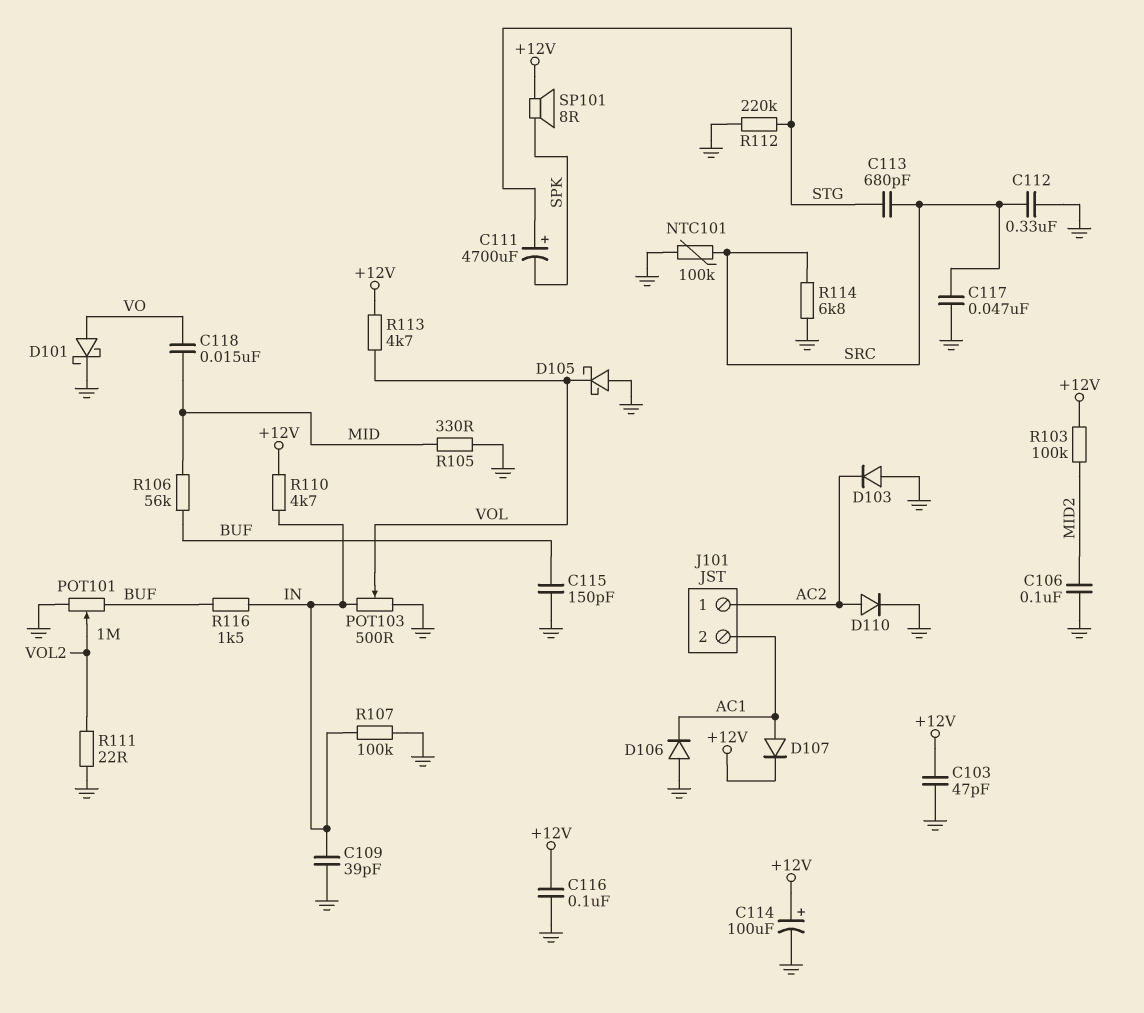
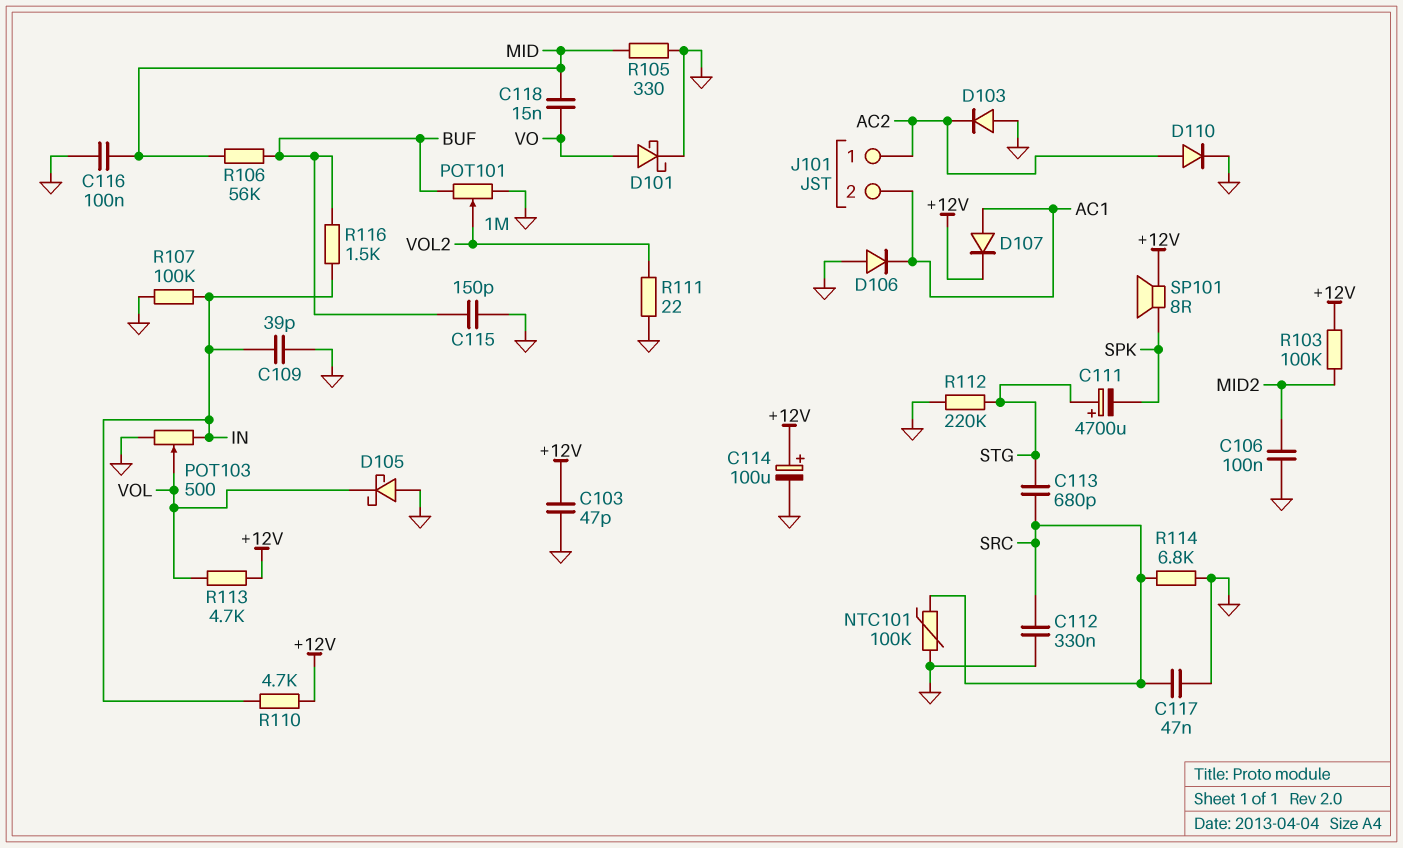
C116: 100nF (+12V, GND) -> 100nF (GND, MID)

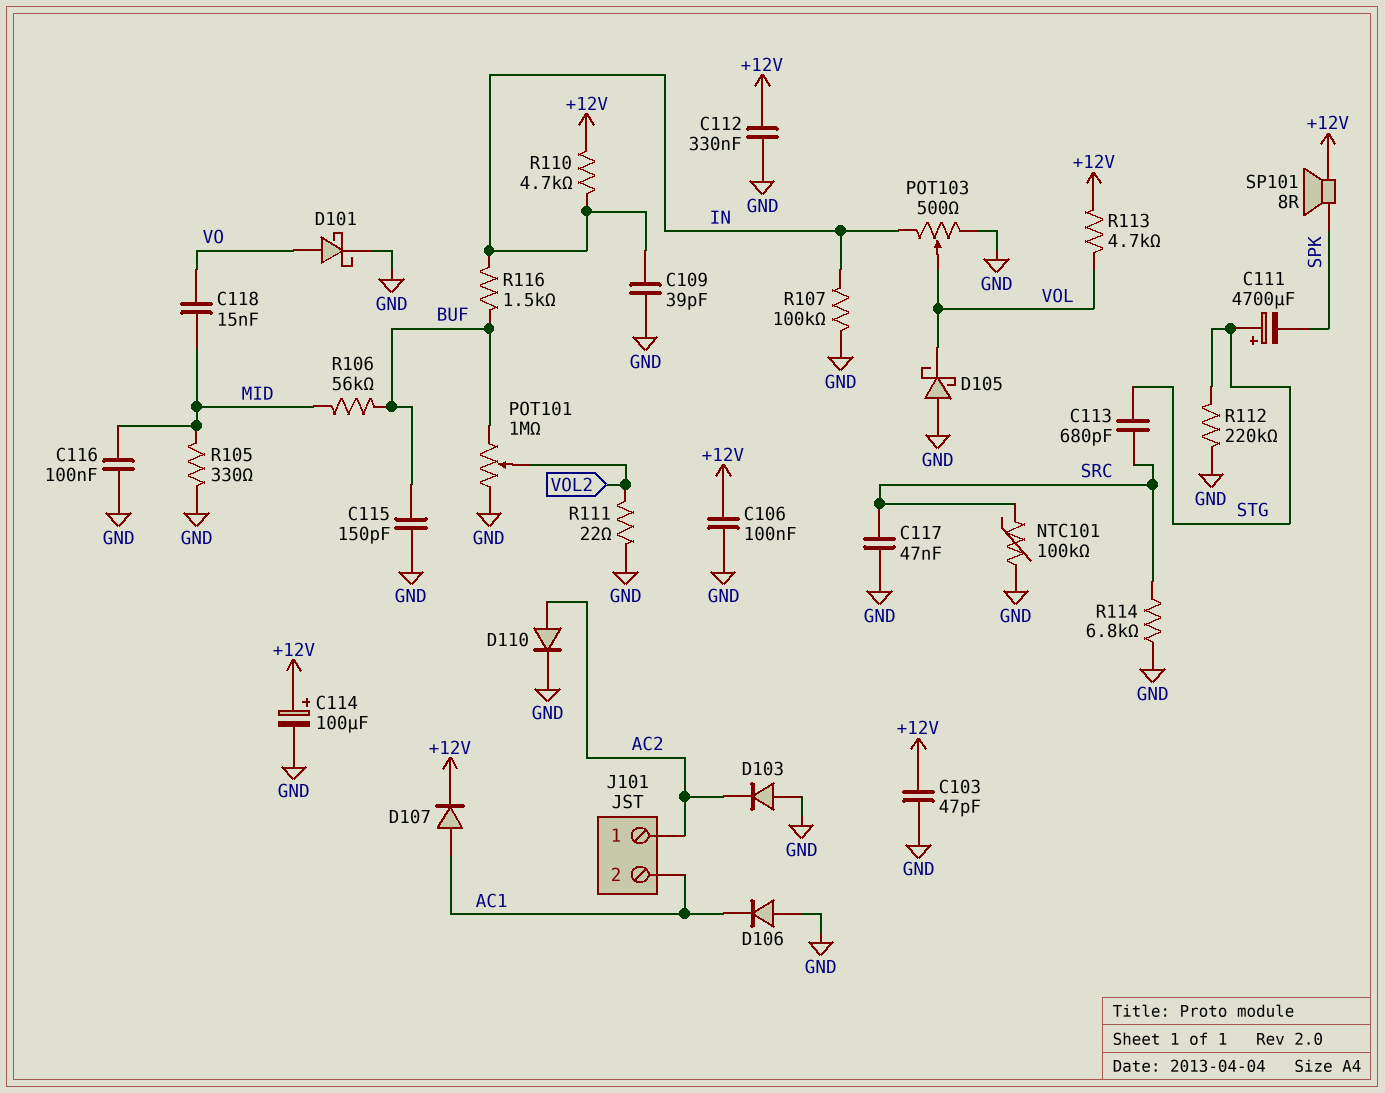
C106: 100nF (GND, MID2) -> 100nF (+12V, GND)
C112: 330nF (GND, SRC) -> 330nF (+12V, GND)
R103: 100k (+12V, MID2) -> none

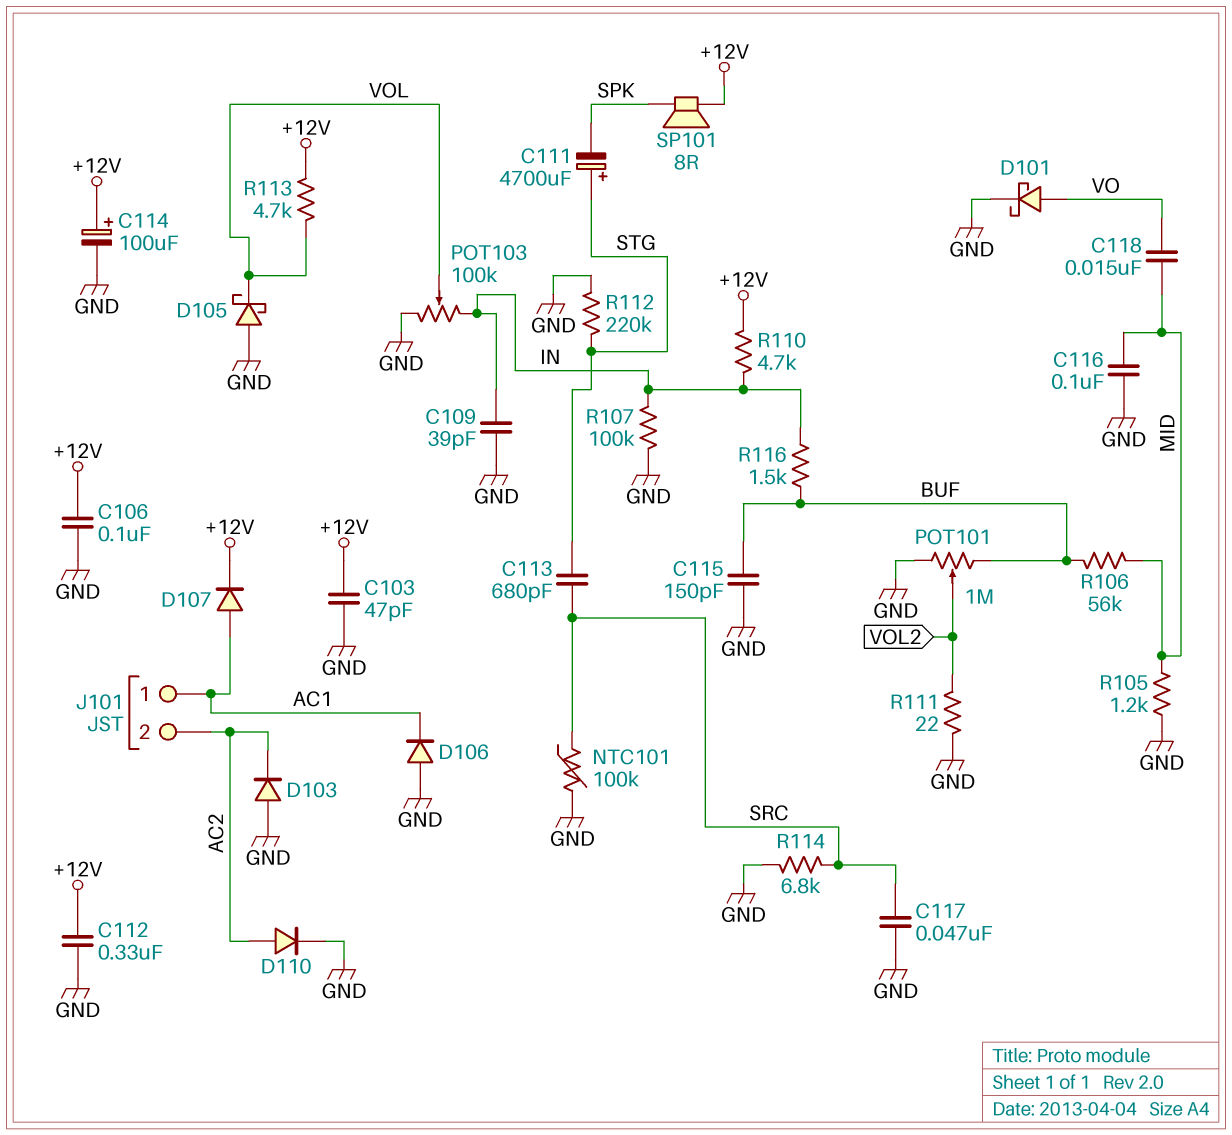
J101 pin 1: AC2 -> AC1
J101 pin 2: AC1 -> AC2
POT103: 500 (GND, IN, wiper VOL) -> 100k (GND, IN, wiper VOL)
R105: 330 (GND, MID) -> 1.2k (GND, MID)

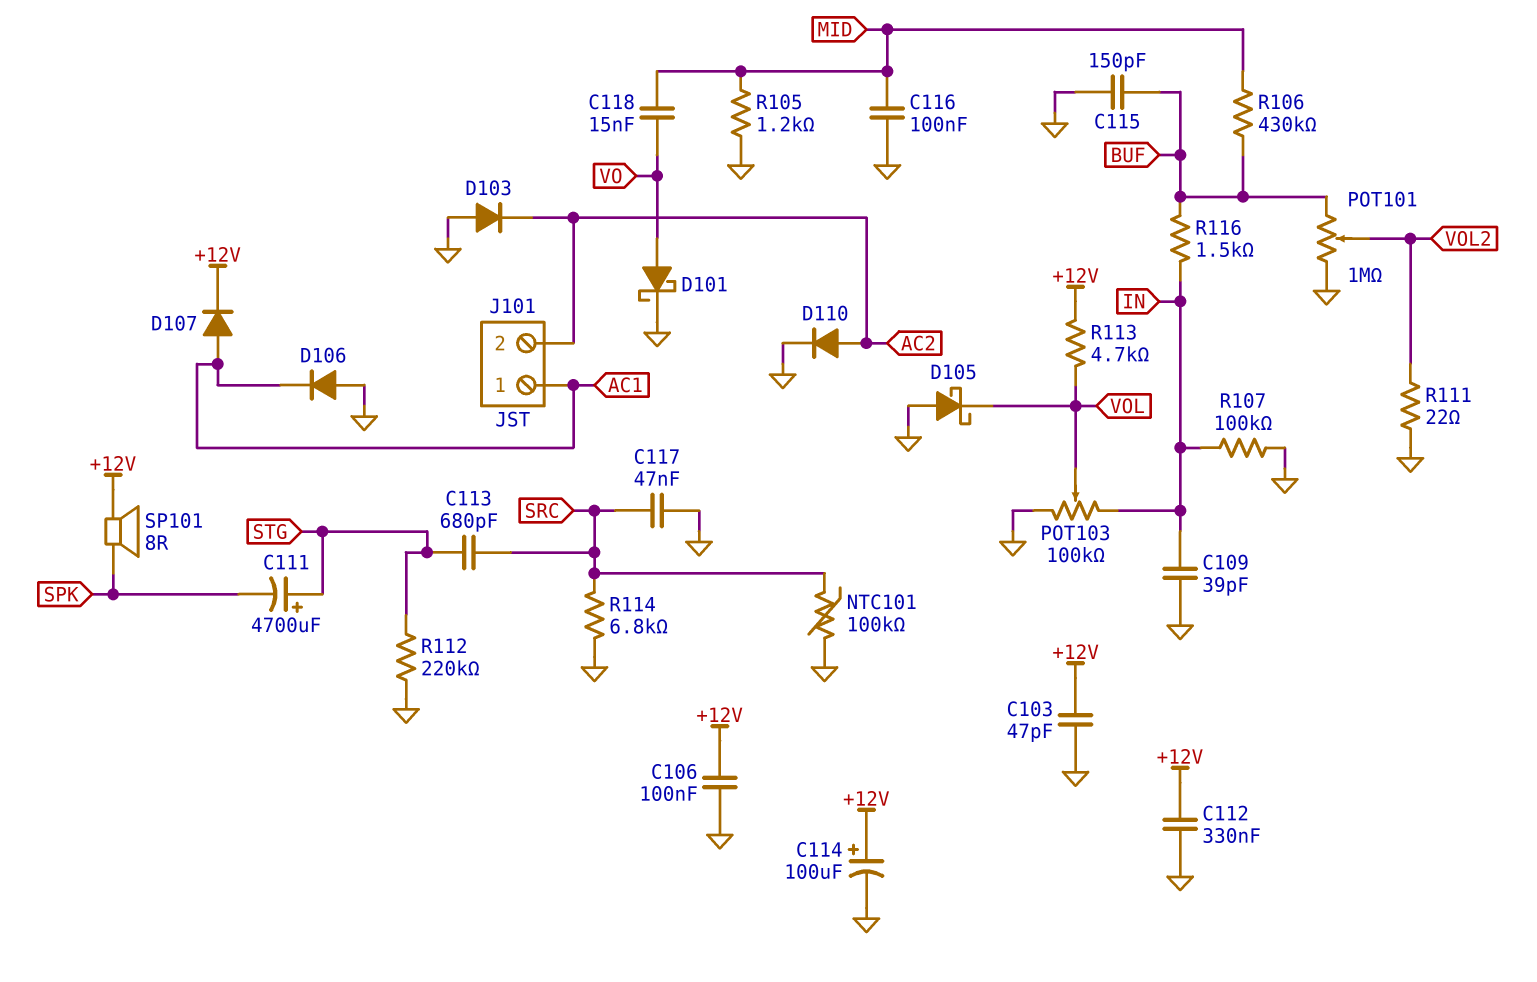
R106: 56k (BUF, MID) -> 430k (BUF, MID)
R110: 4.7k (+12V, IN) -> none

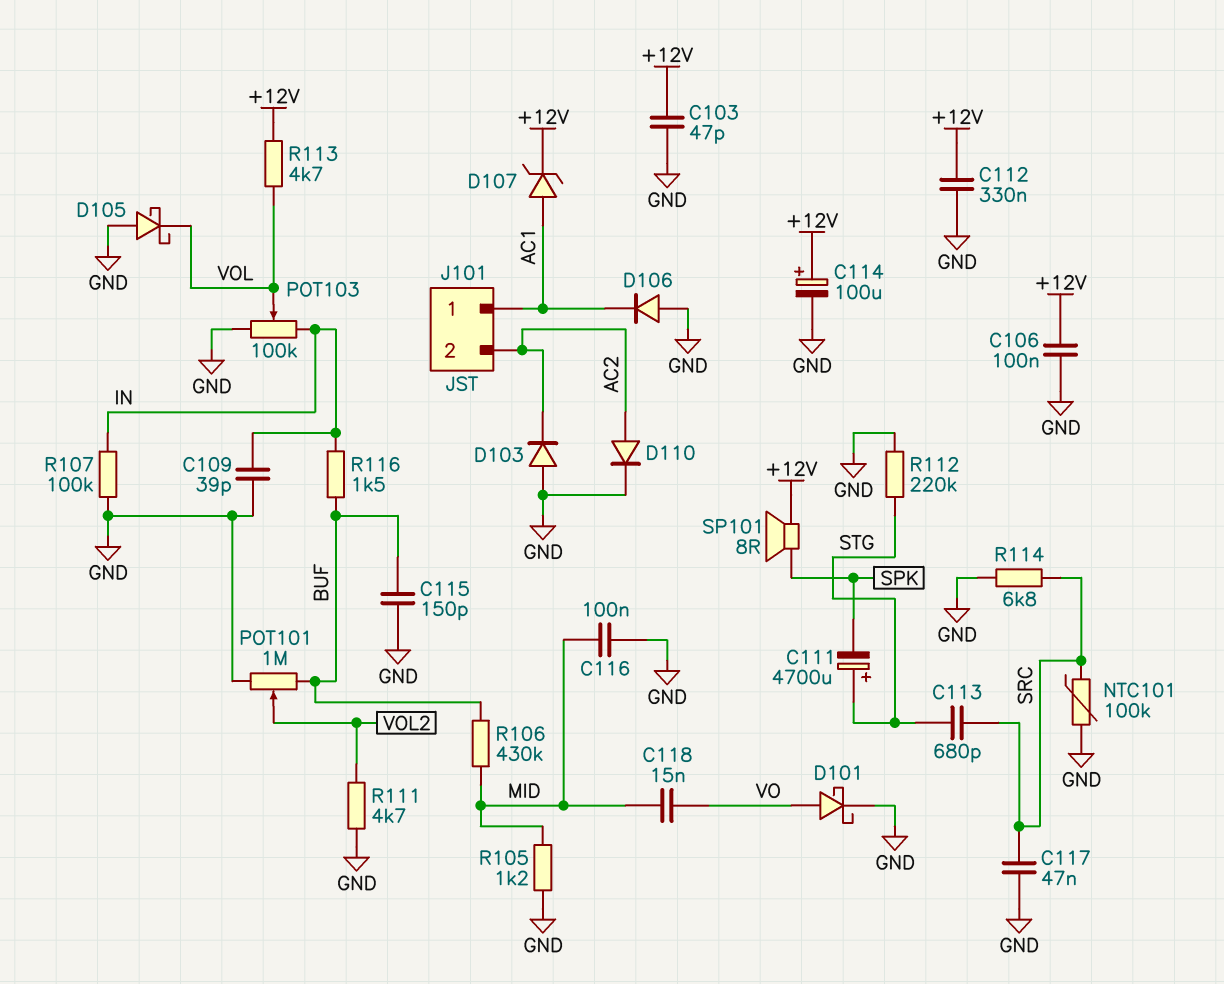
D107: diode (A AC1, K +12V) -> zener (A AC1, K +12V)
R111: 22 (GND, VOL2) -> 4.7k (GND, VOL2)

